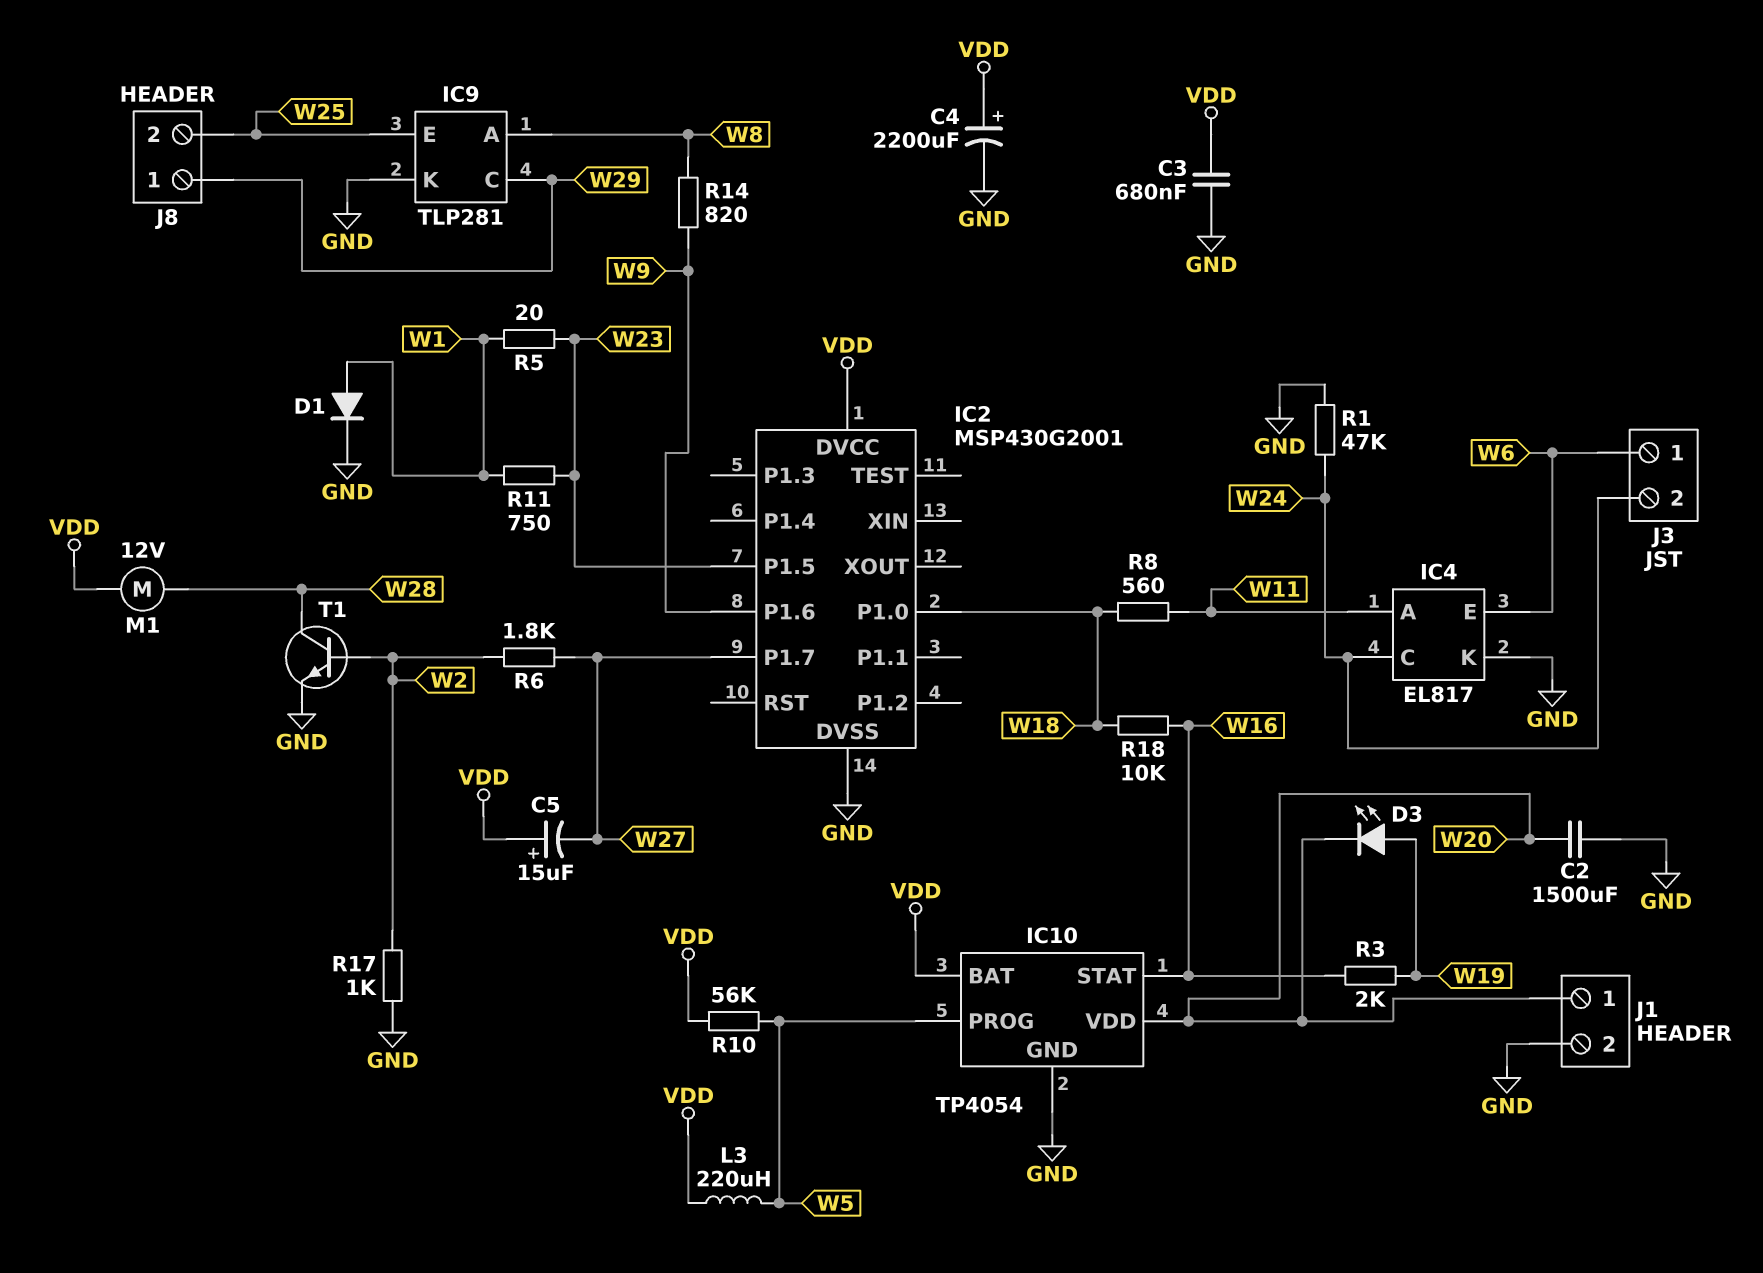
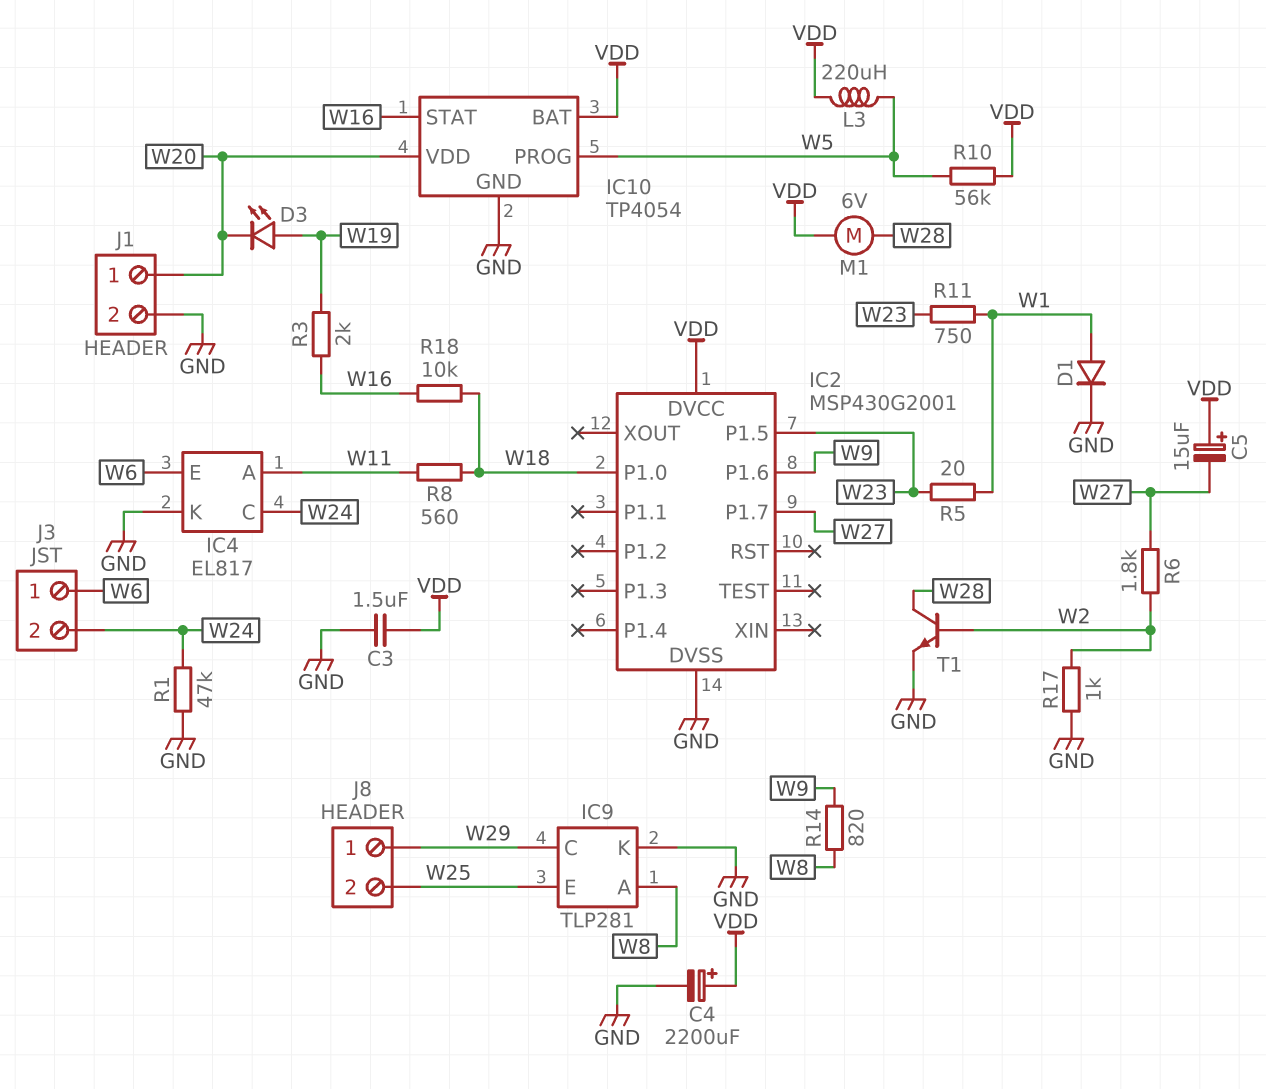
C2: 1500uF (GND, W20) -> none
C3: 680nF (GND, VDD) -> 1.5uF (GND, VDD)
M1: motor 12V (VDD, W28) -> motor 6V (VDD, W28)

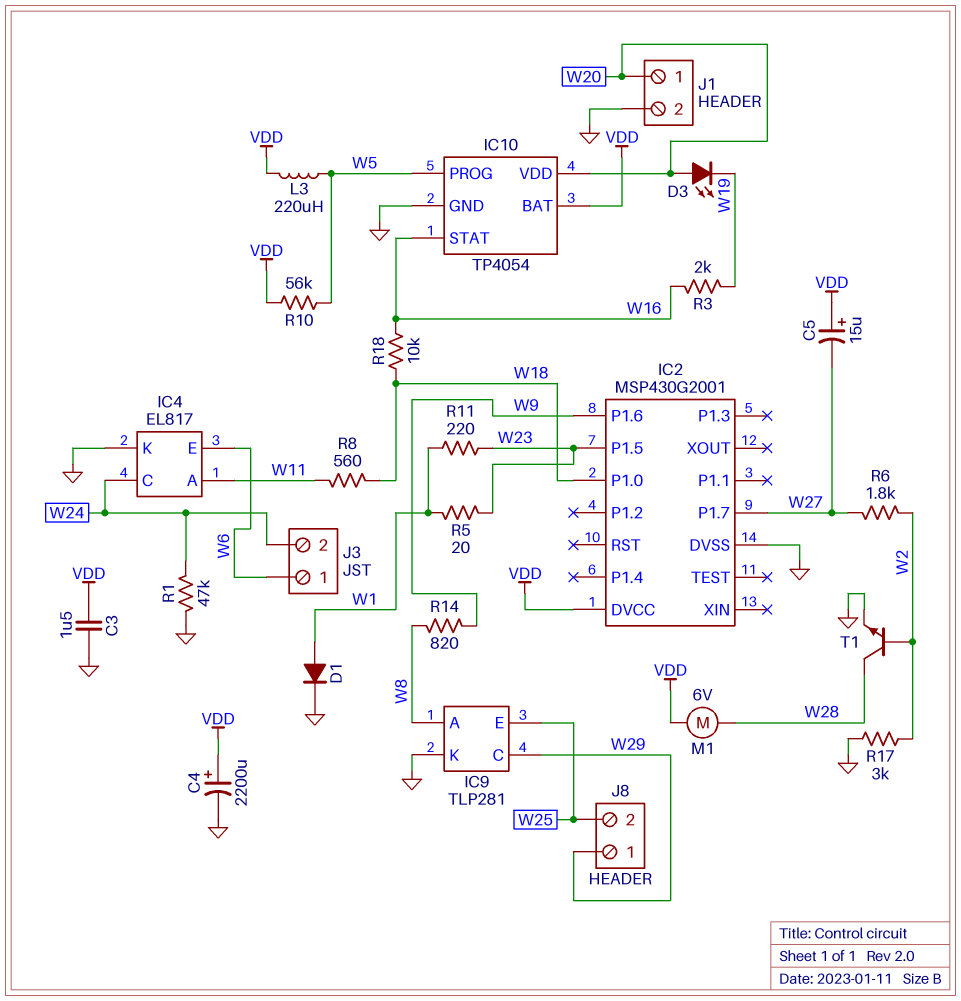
D3: LED (A W19, K W20) -> LED (A W20, K W19)
R11: 750 (W1, W23) -> 220 (W1, W23)
R17: 1k (GND, W2) -> 3k (GND, W2)

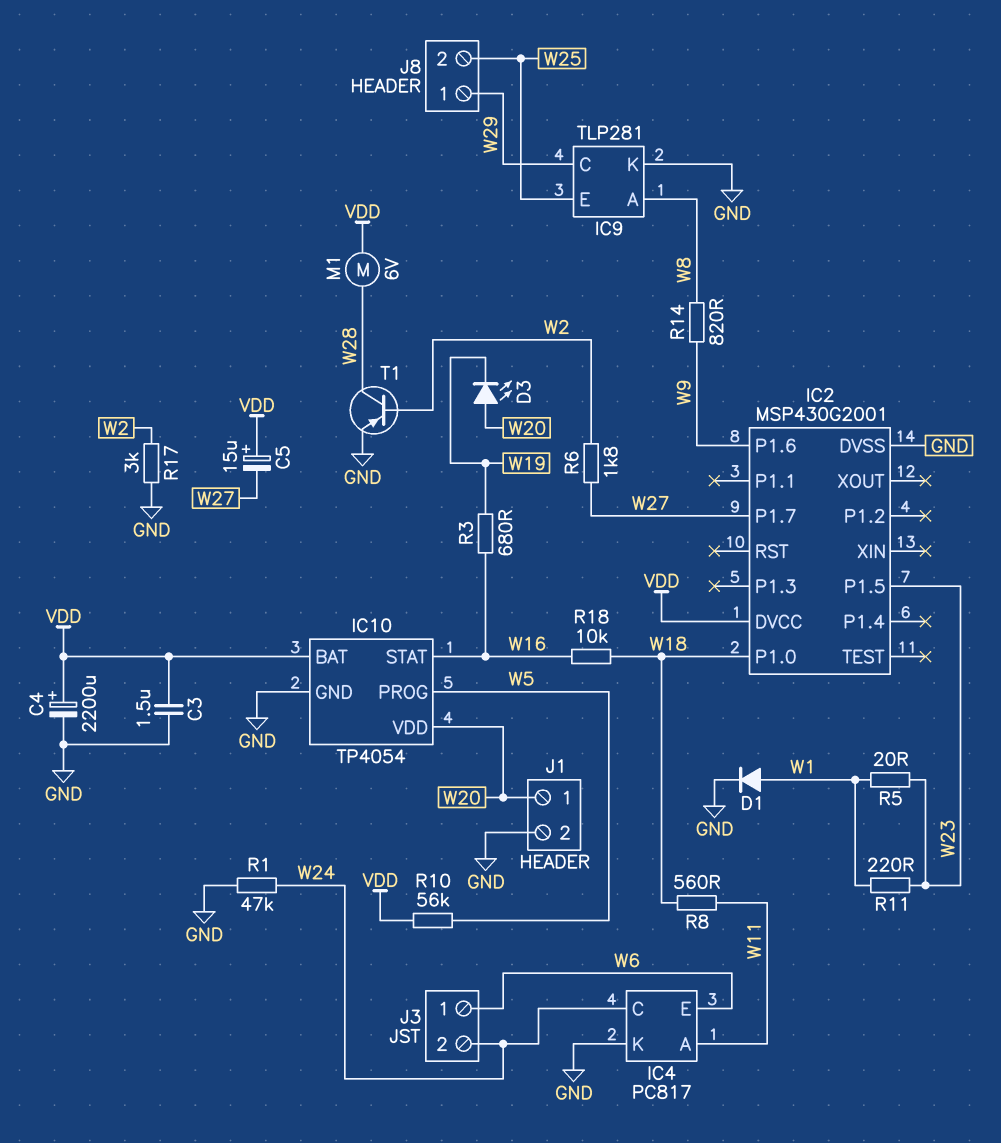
IC4: EL817 -> PC817
L3: 220uH (VDD, W5) -> none
R3: 2k (W16, W19) -> 680 (W16, W19)
T1: NPN (B W2, C W28, E GND) -> PNP (B W2, C W28, E GND)

